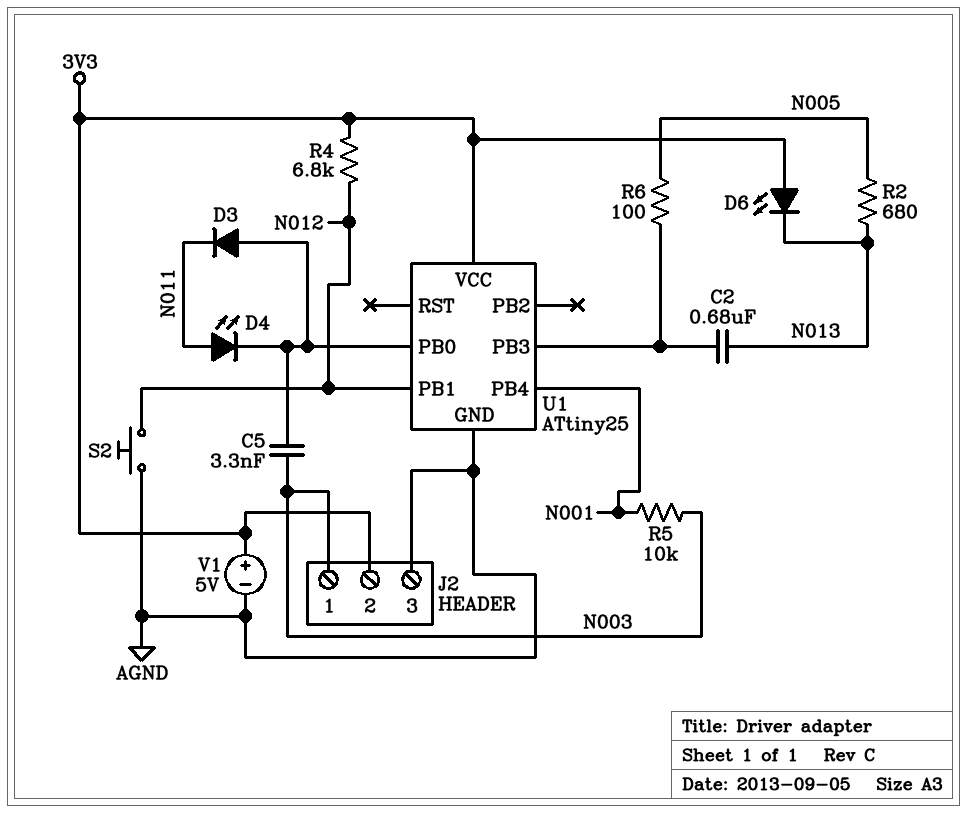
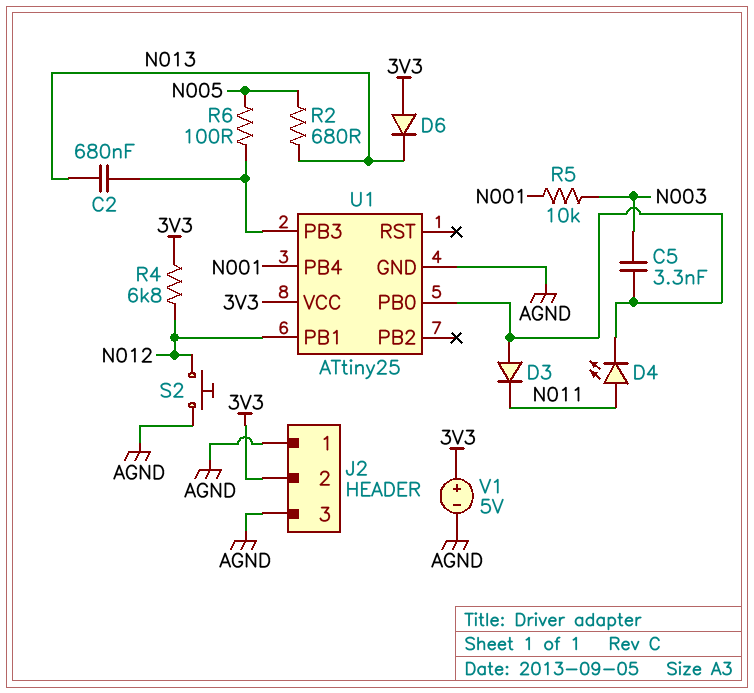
D6: LED (A 3V3, K N013) -> diode (A 3V3, K N013)
J2 pin 1: N003 -> AGND

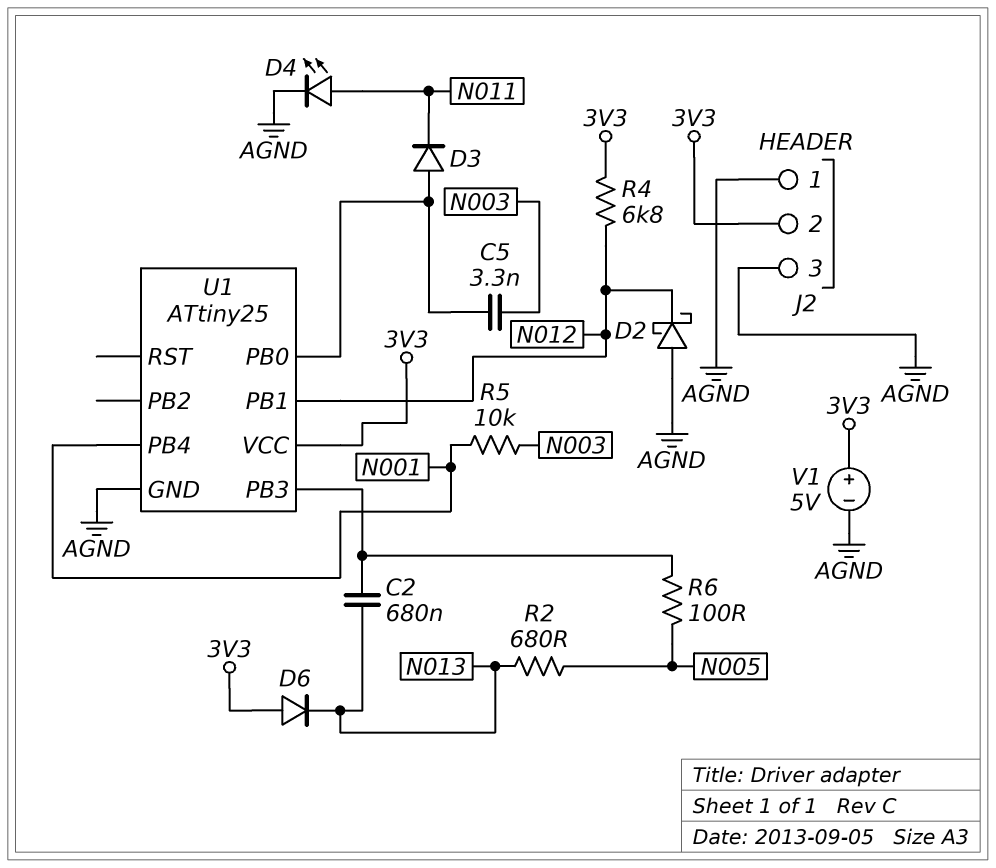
D2: none -> schottky (A AGND, K N012)
D4: LED (A N011, K U1/PB0) -> LED (A N011, K AGND)
S2: button (AGND, N012) -> none

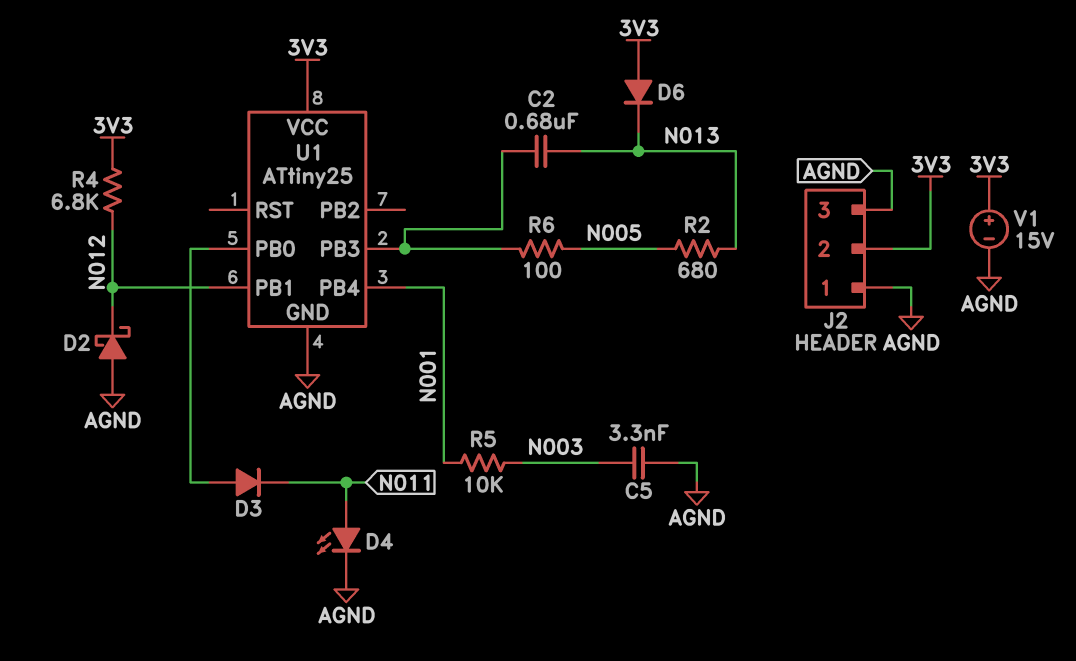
C5: 3.3nF (N003, U1/PB0) -> 3.3nF (AGND, N003)
V1: 5V (plus 3V3, minus AGND) -> 15V (plus 3V3, minus AGND)

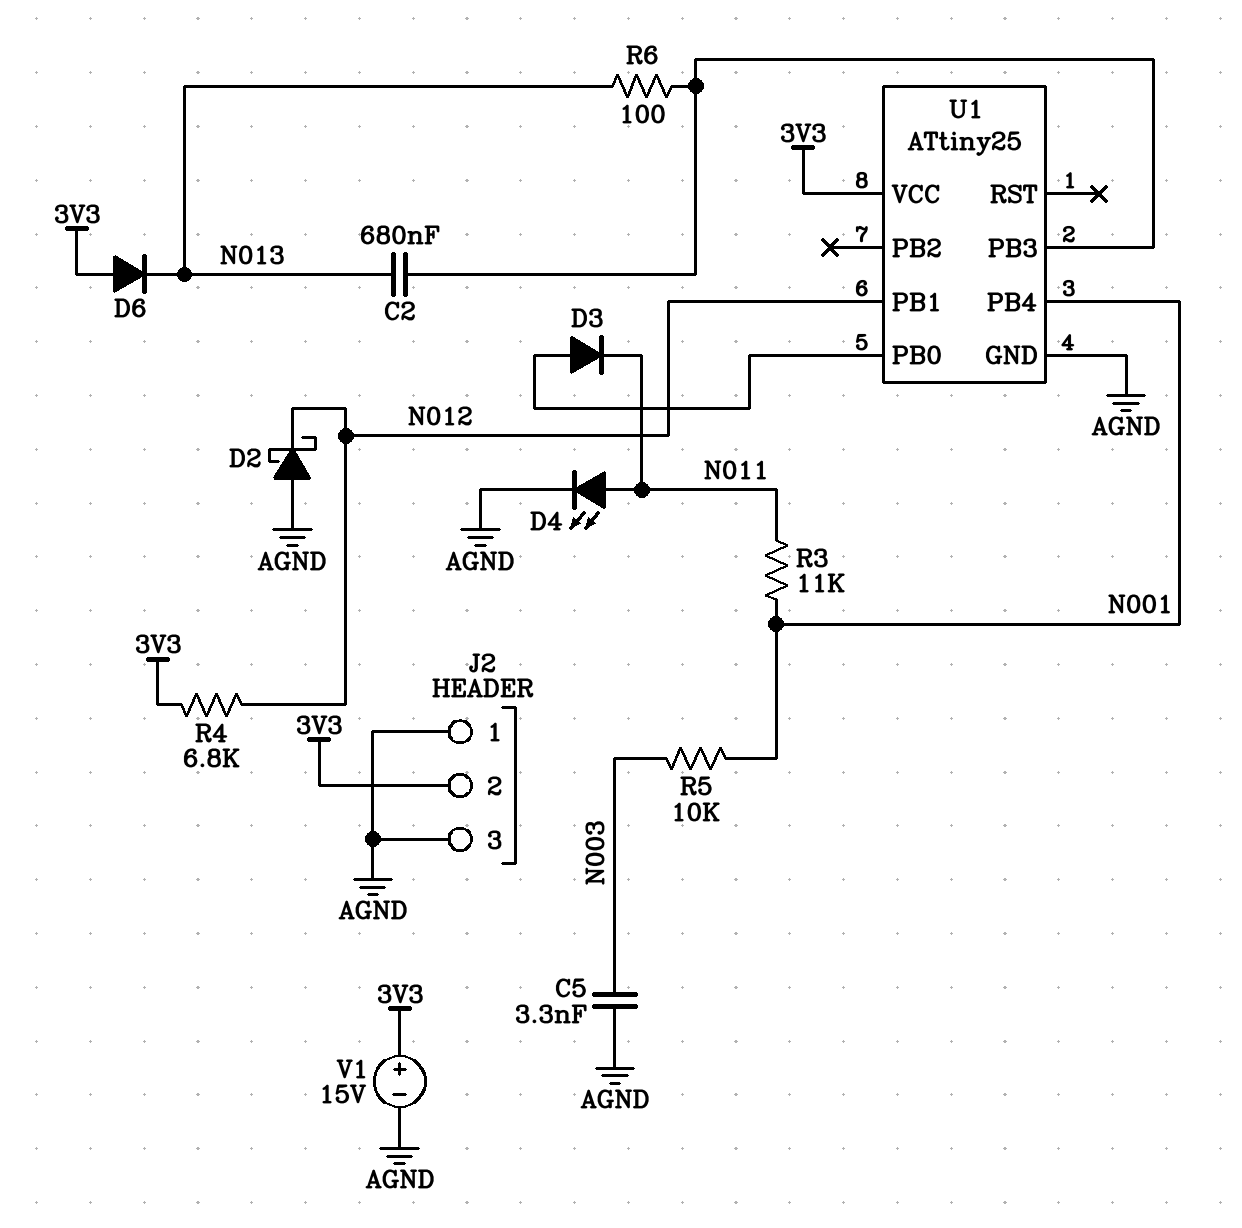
R2: 680 (N005, N013) -> none
R3: none -> 11k (N001, N011)
R6: 100 (N005, U1/PB3) -> 100 (N013, U1/PB3)

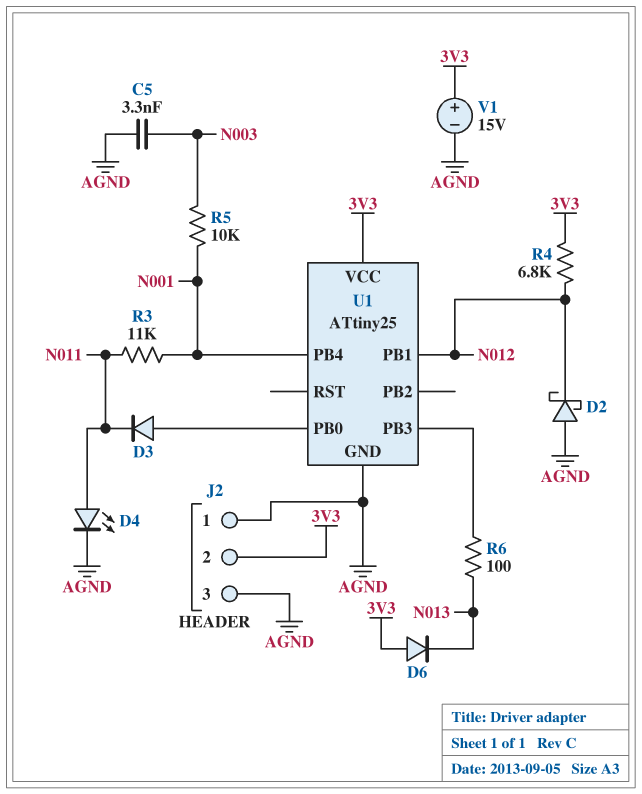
C2: 680nF (N013, U1/PB3) -> none

